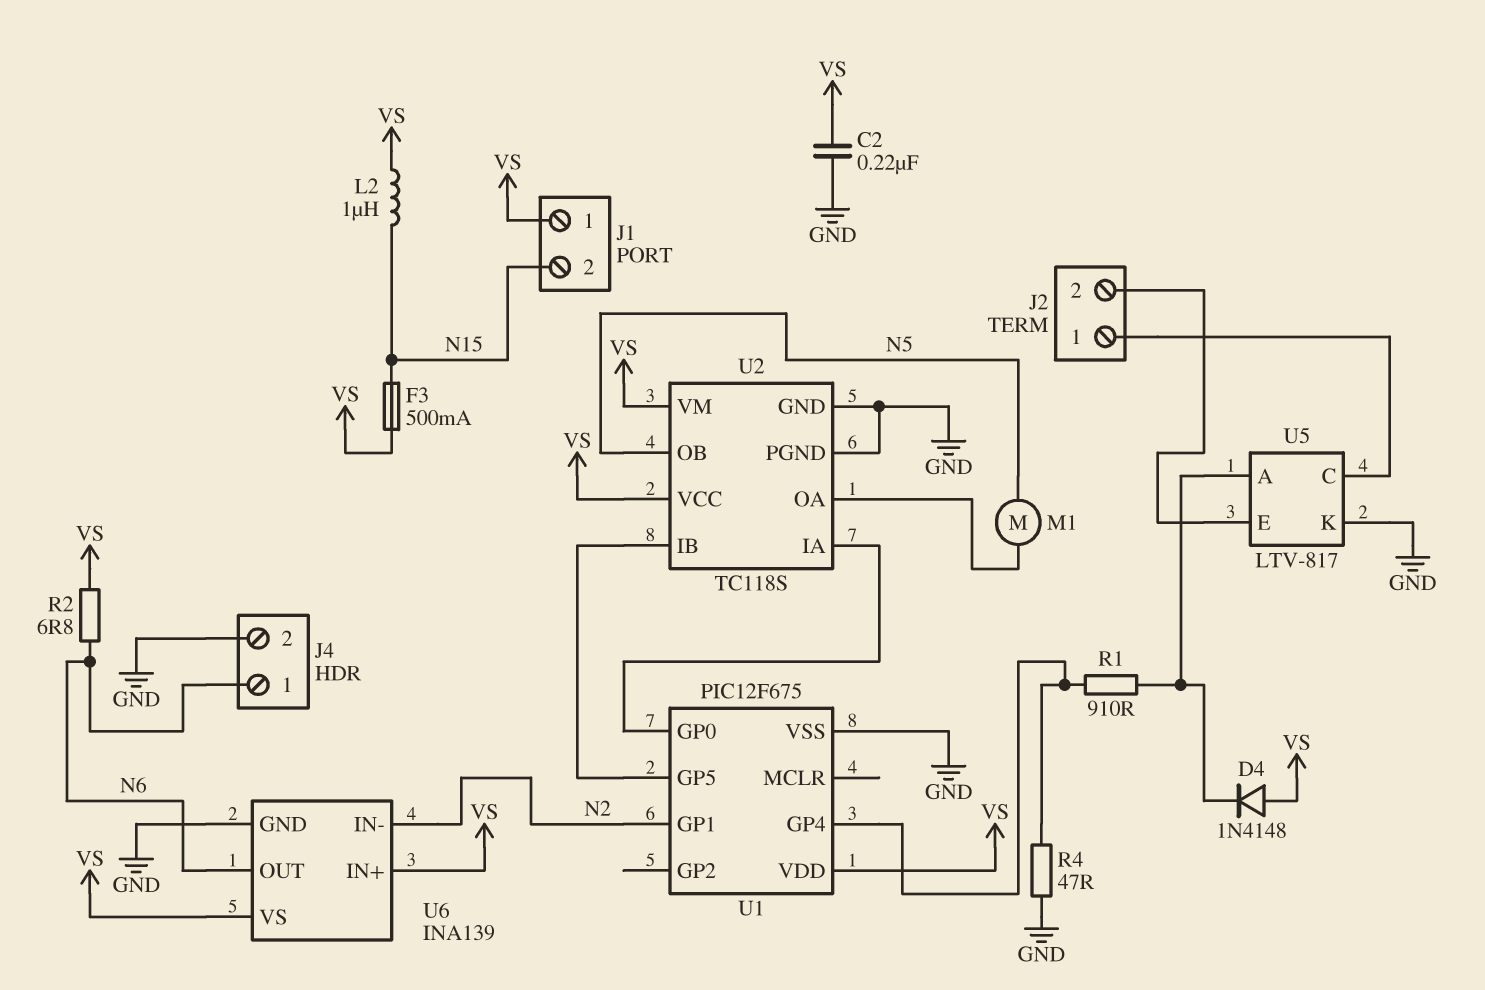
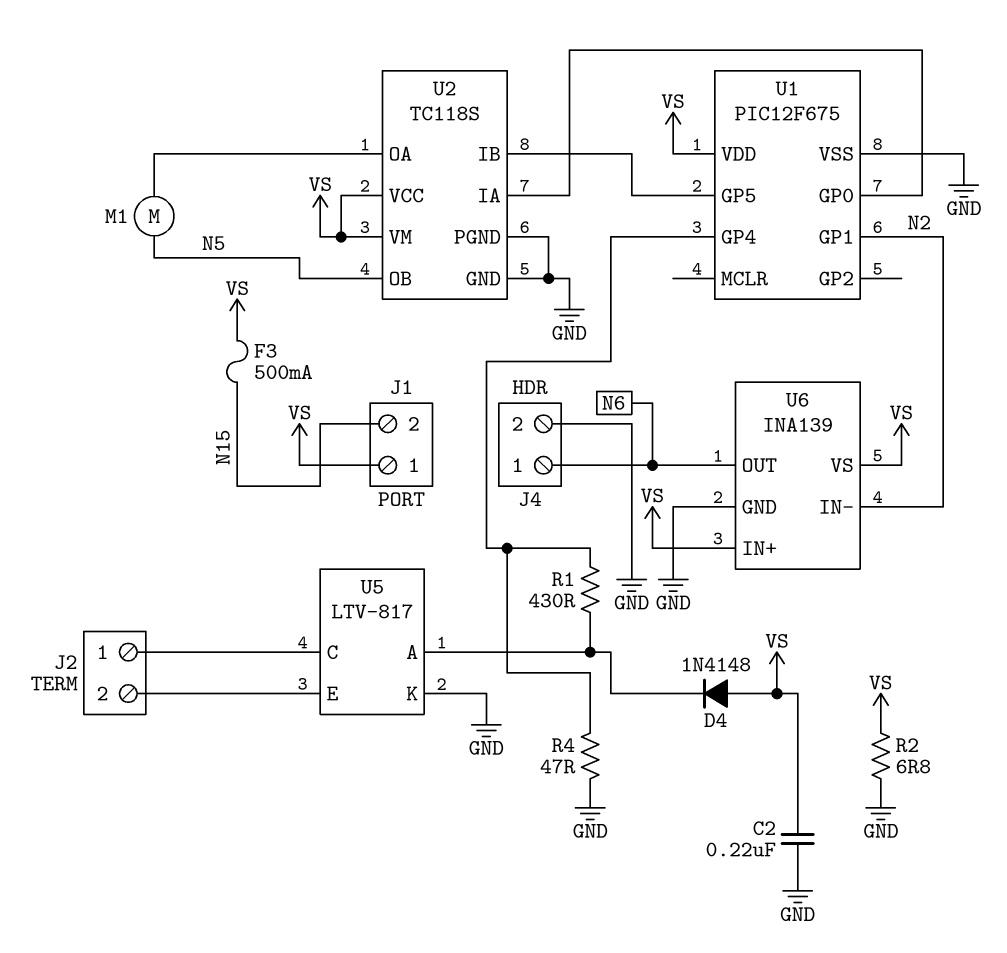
L2: 1uH (N15, VS) -> none
R1: 910 (U1/GP4, U5/A) -> 430 (U1/GP4, U5/A)
R2: 6.8 (N6, VS) -> 6.8 (GND, VS)

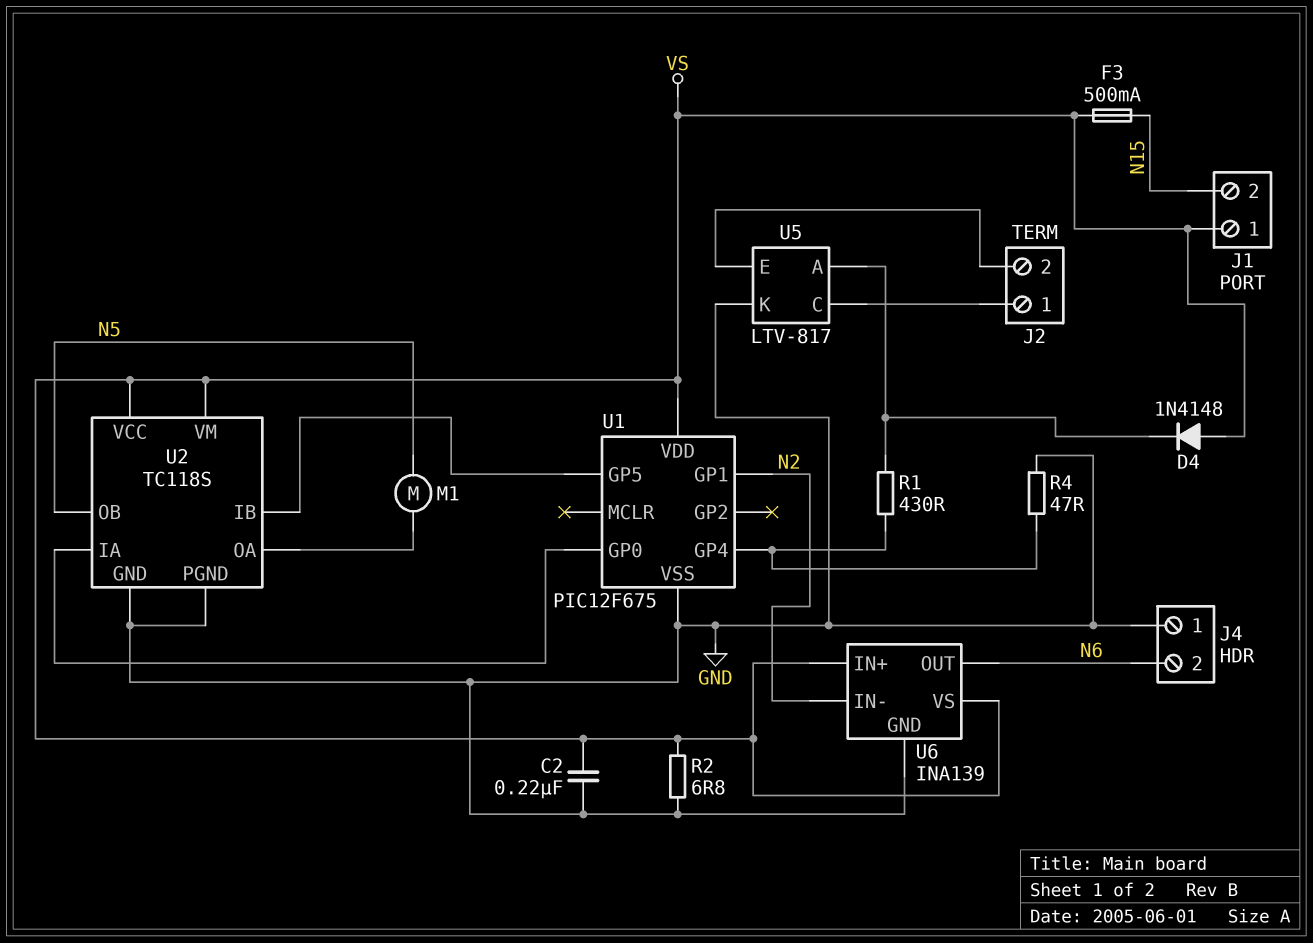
J4 pin 1: N6 -> GND
J4 pin 2: GND -> N6

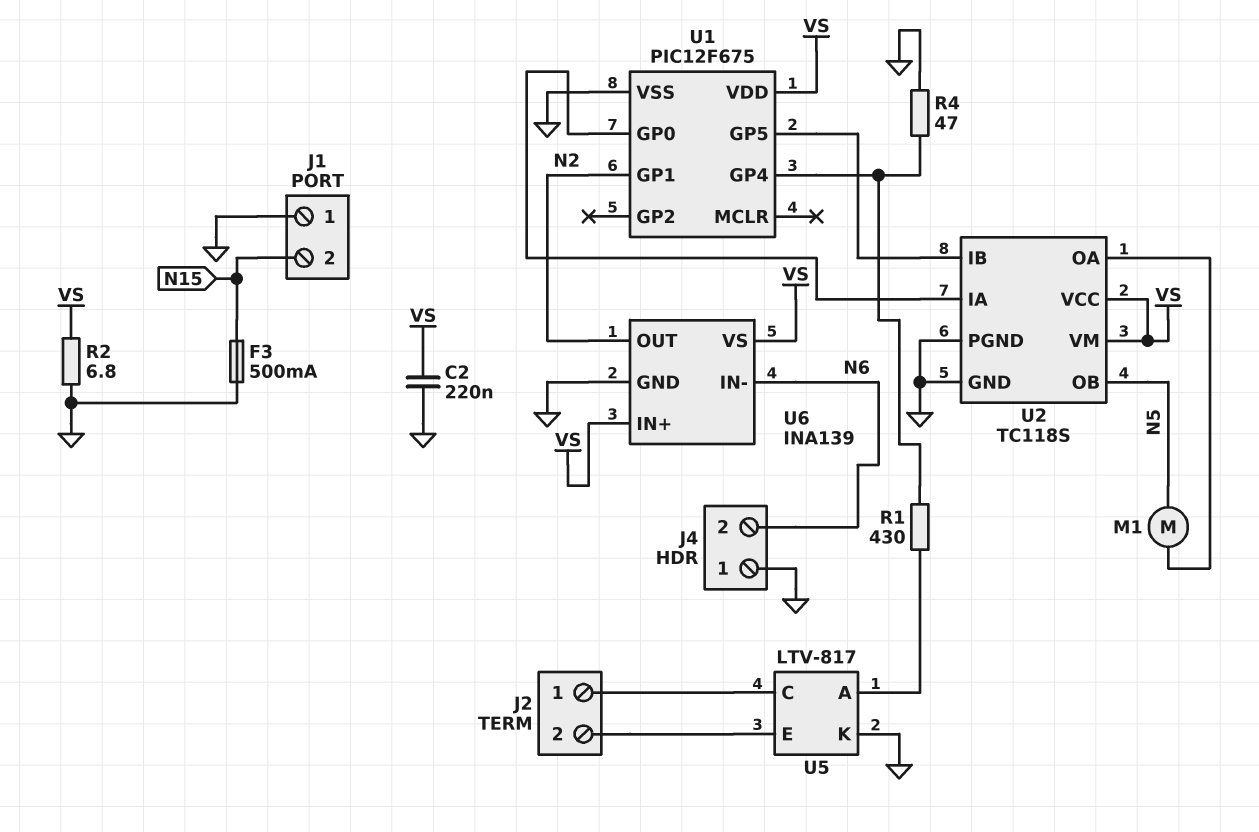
D4: diode 1N4148 (A VS, K U5/A) -> none
F3: 500mA (N15, VS) -> 500mA (GND, N15)
J1 pin 1: VS -> GND
U6 pin IN-: N2 -> N6
U6 pin OUT: N6 -> N2

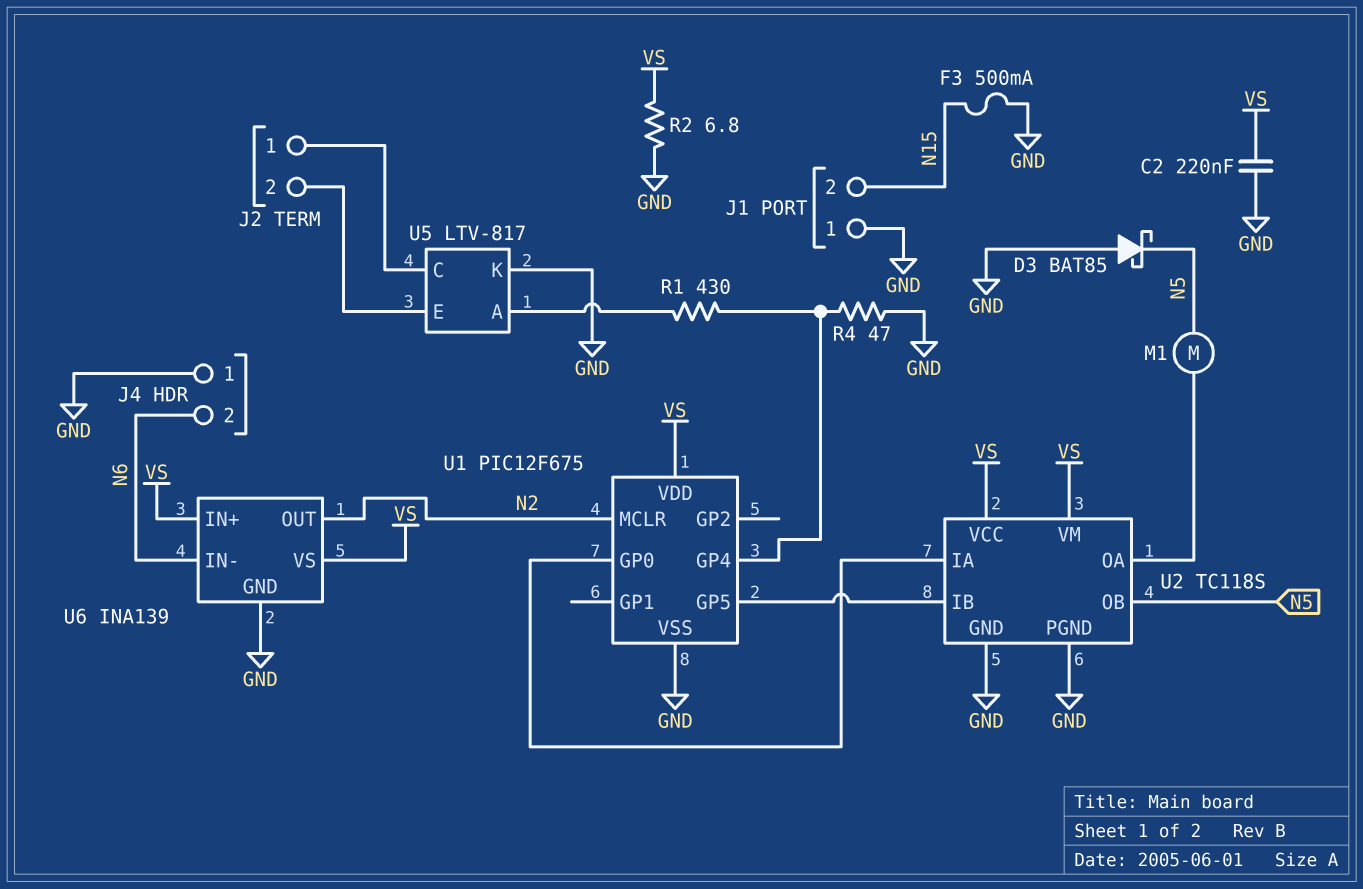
D3: none -> schottky BAT85 (A GND, K N5)
U1 pin GP1: N2 -> none
U1 pin MCLR: none -> N2

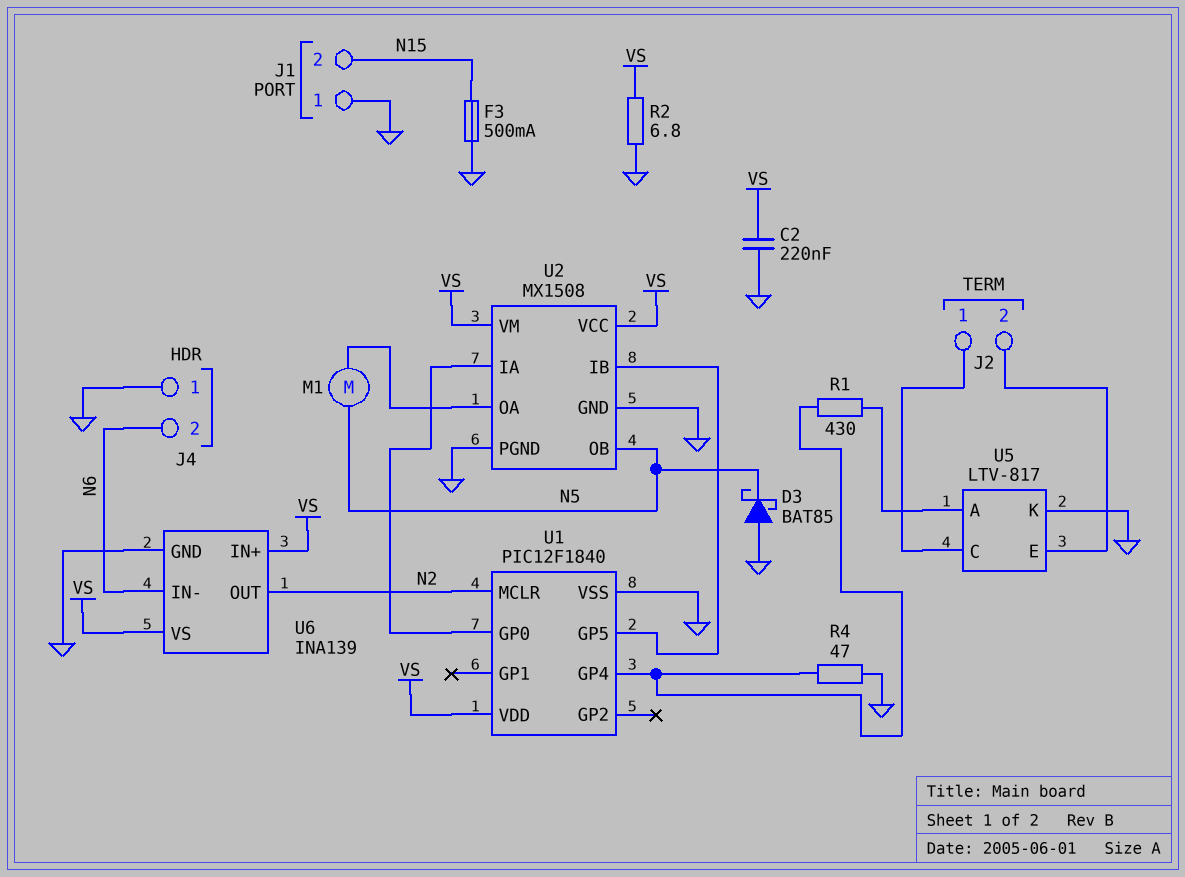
U1: PIC12F675 -> PIC12F1840
U2: TC118S -> MX1508

